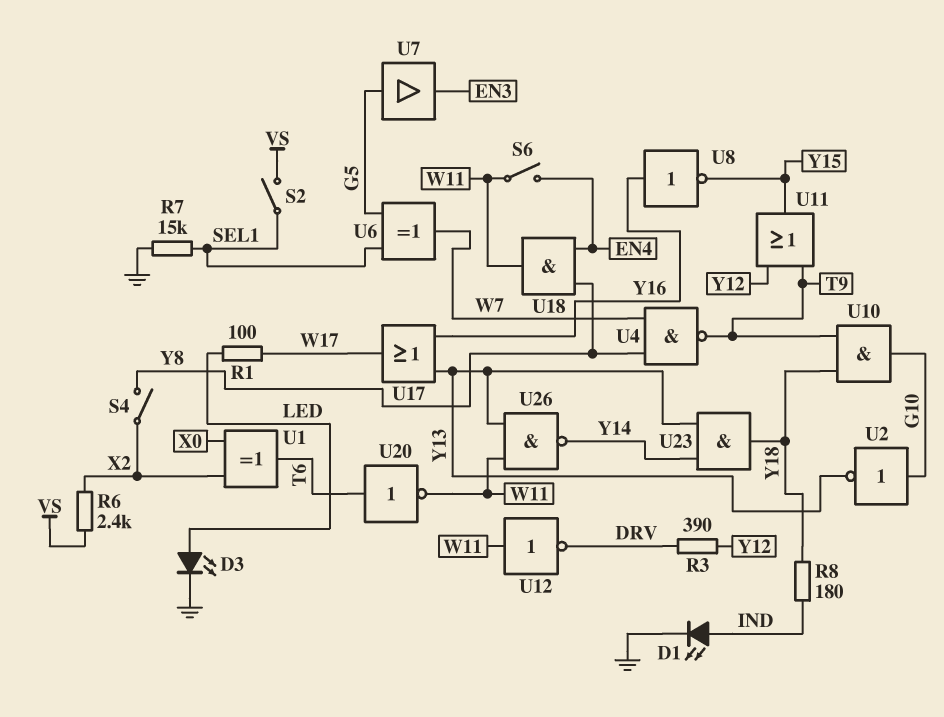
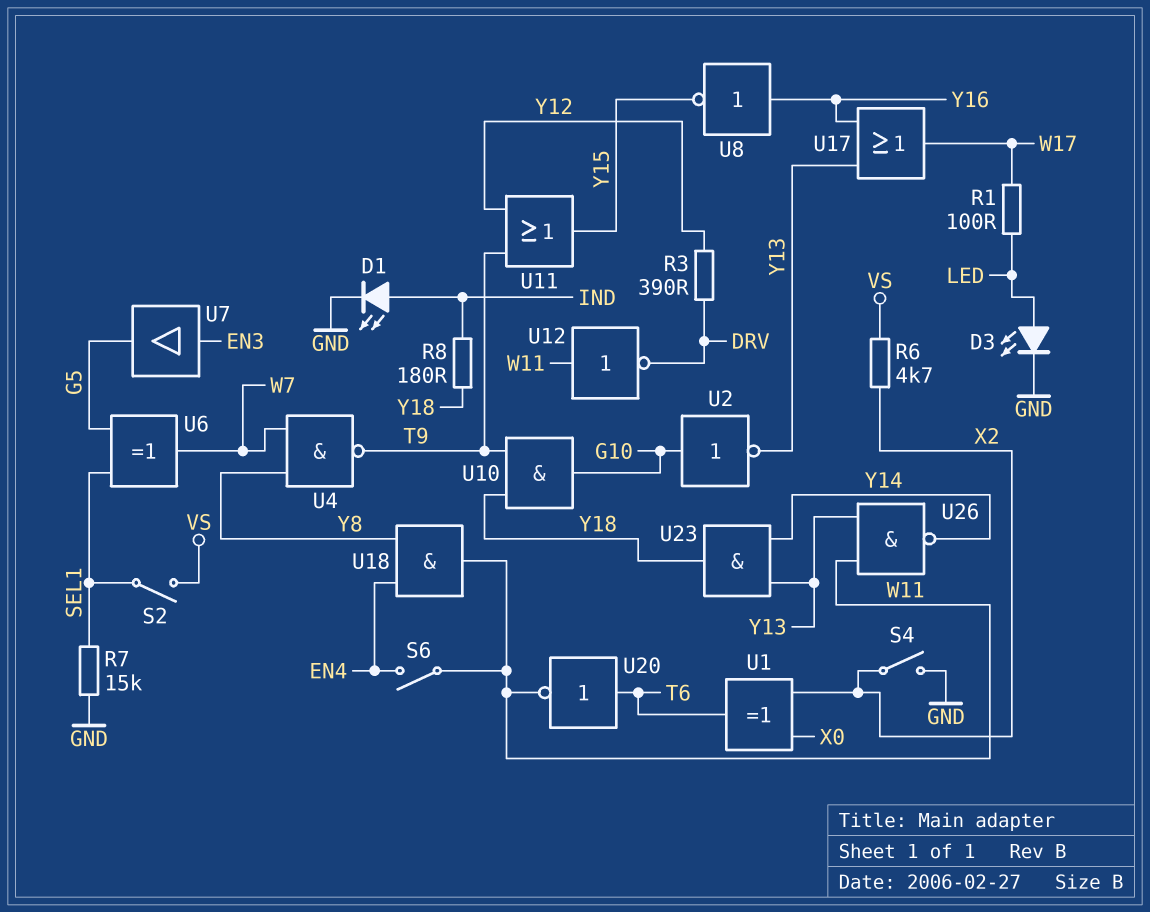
R6: 2.4k (VS, X2) -> 4.7k (VS, X2)
S4: switch (X2, Y8) -> switch (GND, X2)
U7: buffer (in G5, out EN3) -> buffer (in EN3, out G5)

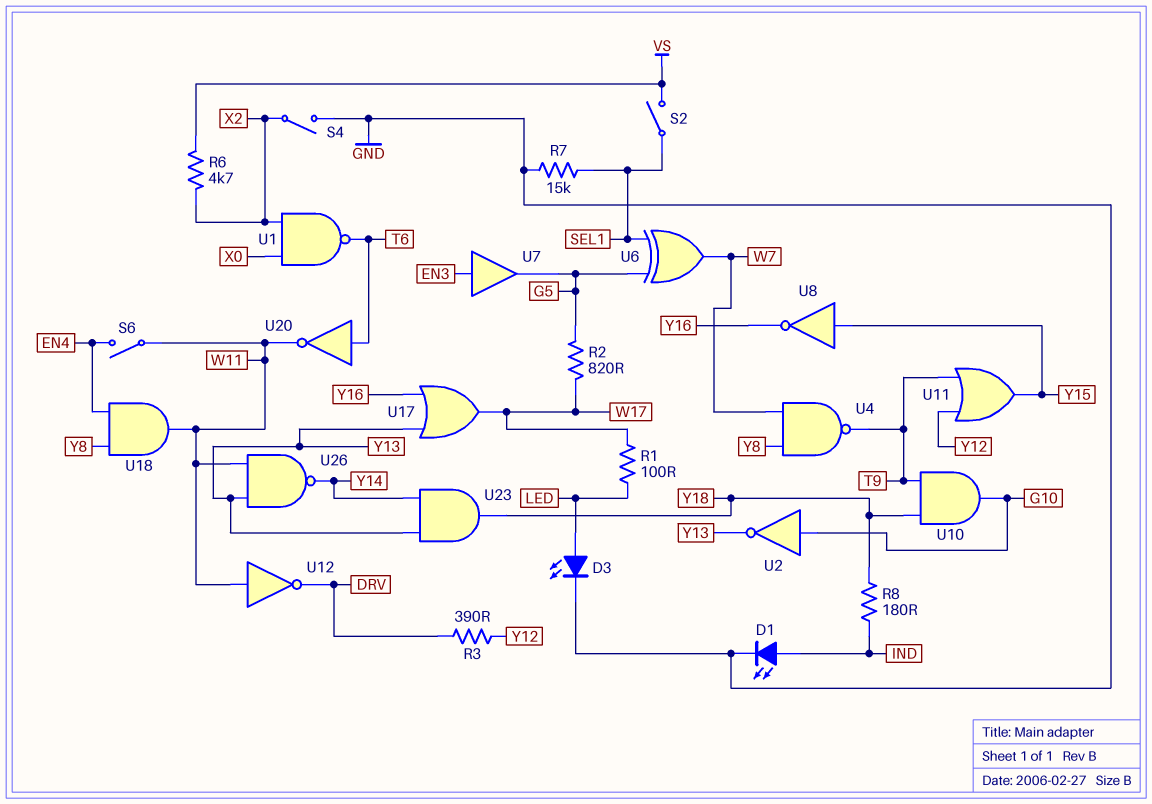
R2: none -> 820 (G5, W17)
U1: XOR (in X0, in X2, out T6) -> NAND (in X0, in X2, out T6)
U8: NOT (in Y16, out Y15) -> NOT (in Y15, out Y16)

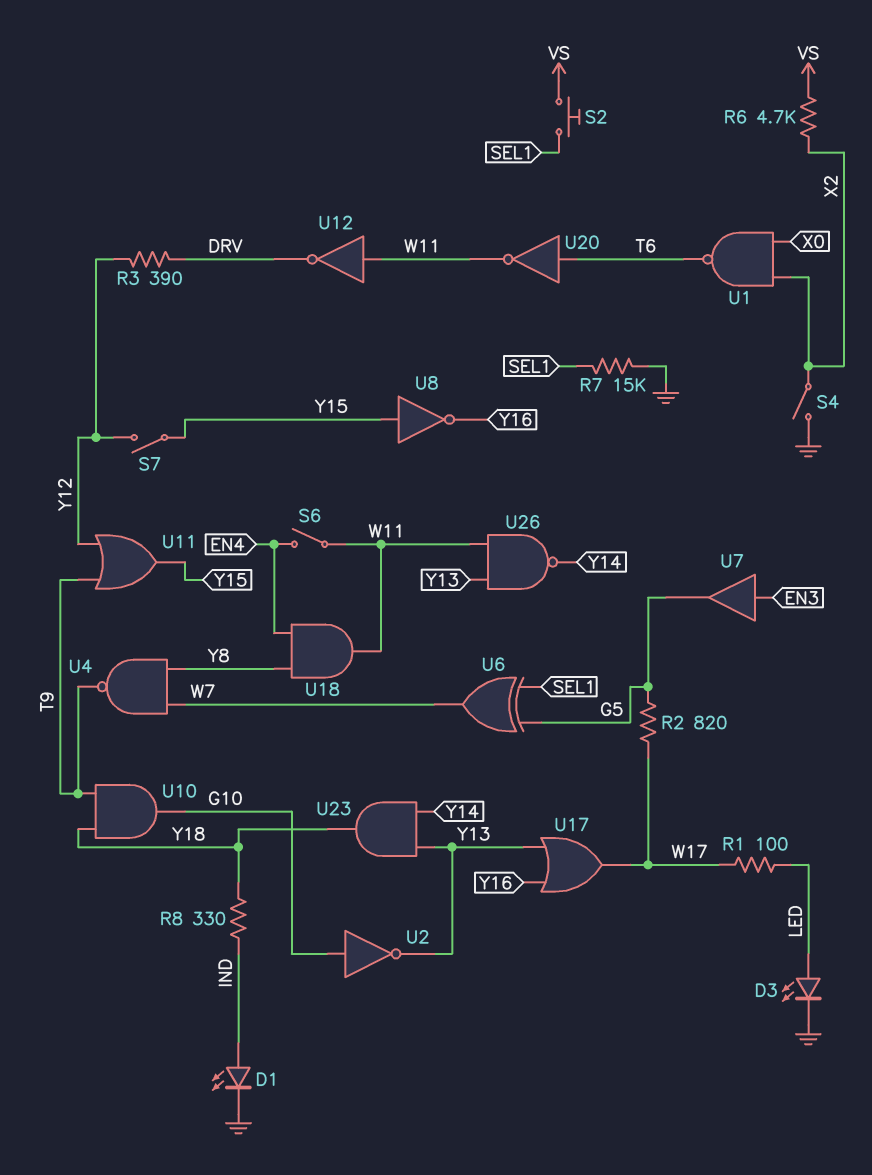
R8: 180 (IND, Y18) -> 330 (IND, Y18)
S2: switch (SEL1, VS) -> button (SEL1, VS)
S7: none -> switch (Y12, Y15)

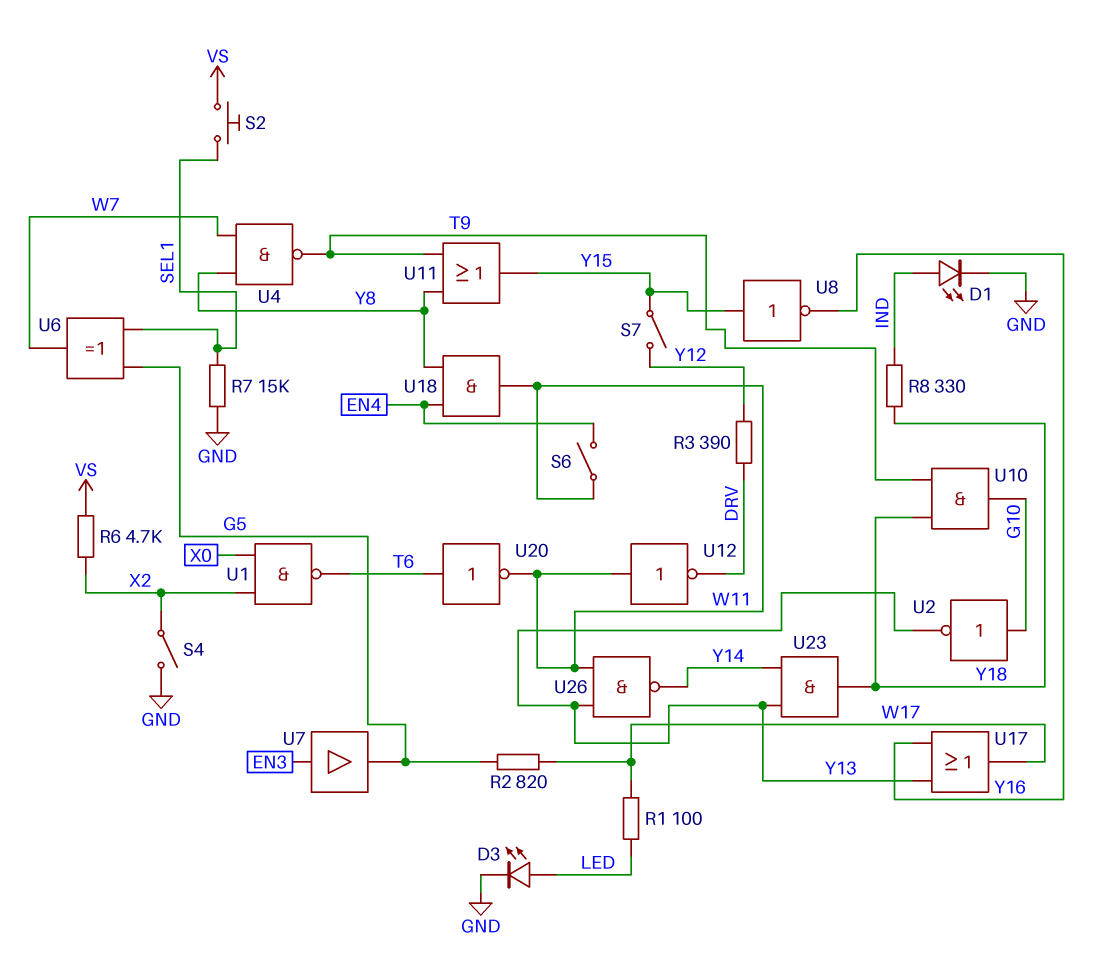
U11: OR (in T9, in Y12, out Y15) -> OR (in T9, in Y8, out Y15)

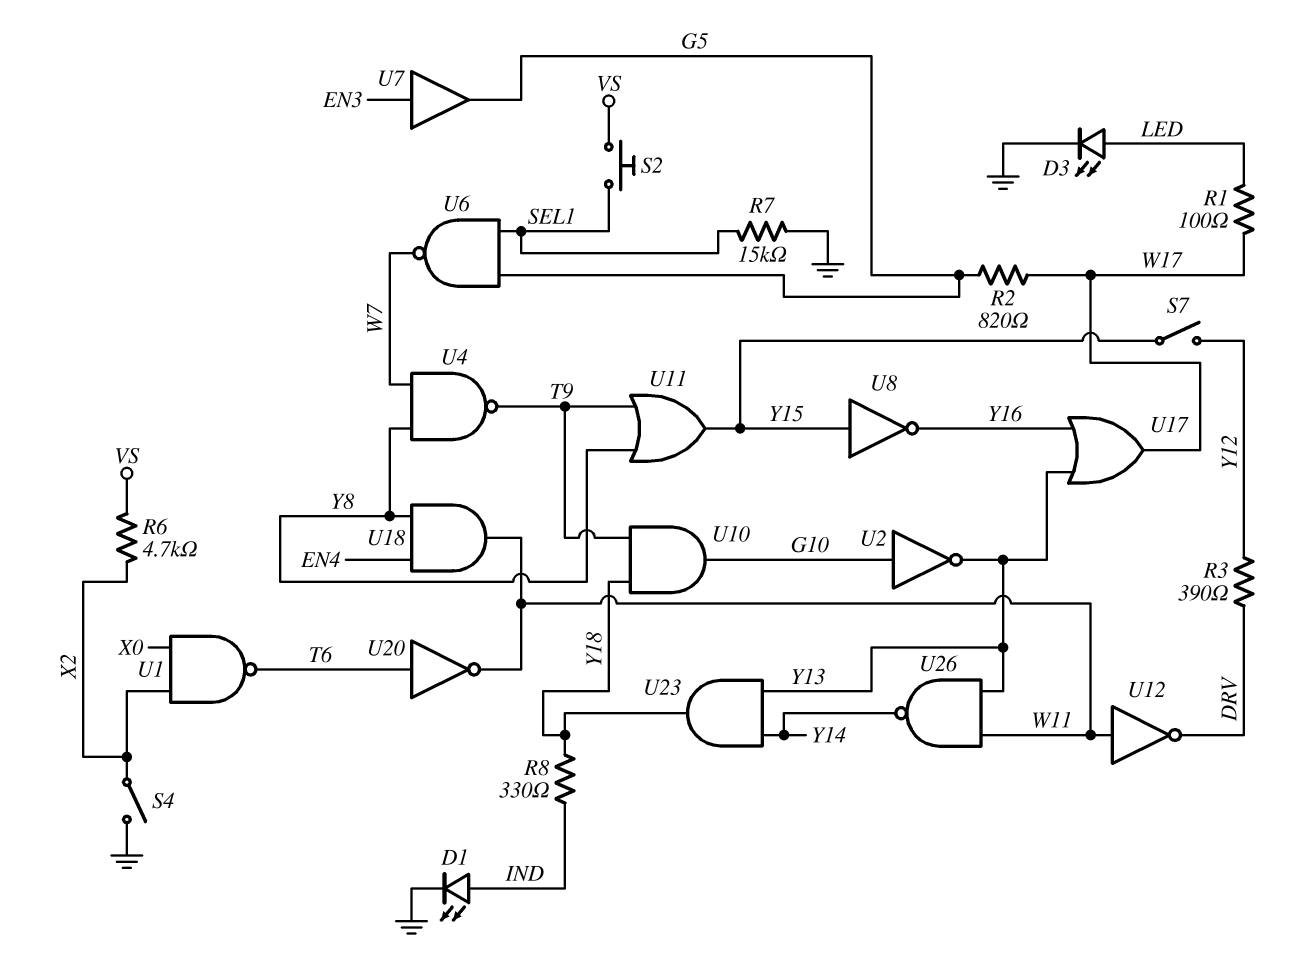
S6: switch (EN4, W11) -> none
U6: XOR (in G5, in SEL1, out W7) -> NAND (in G5, in SEL1, out W7)

